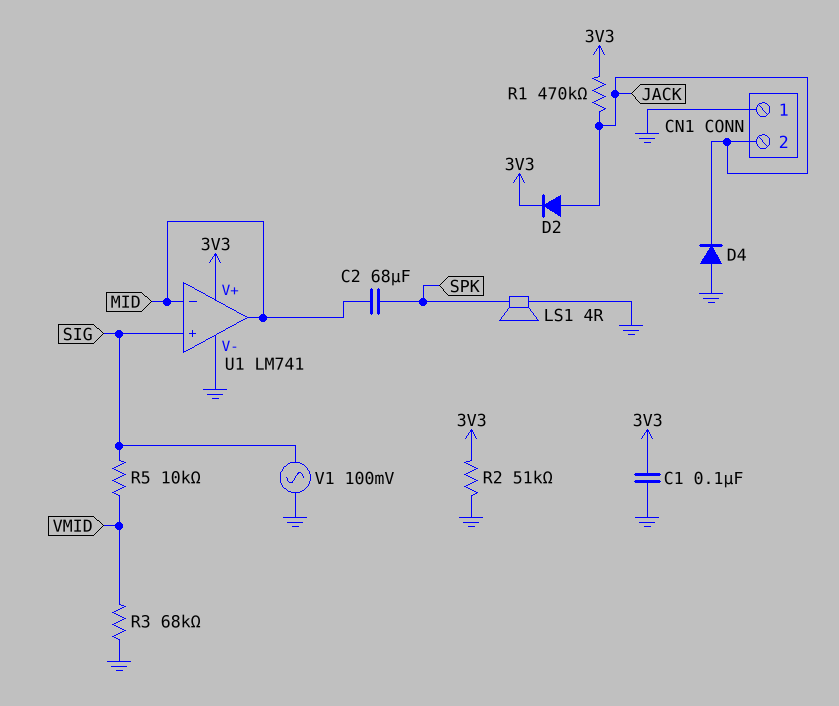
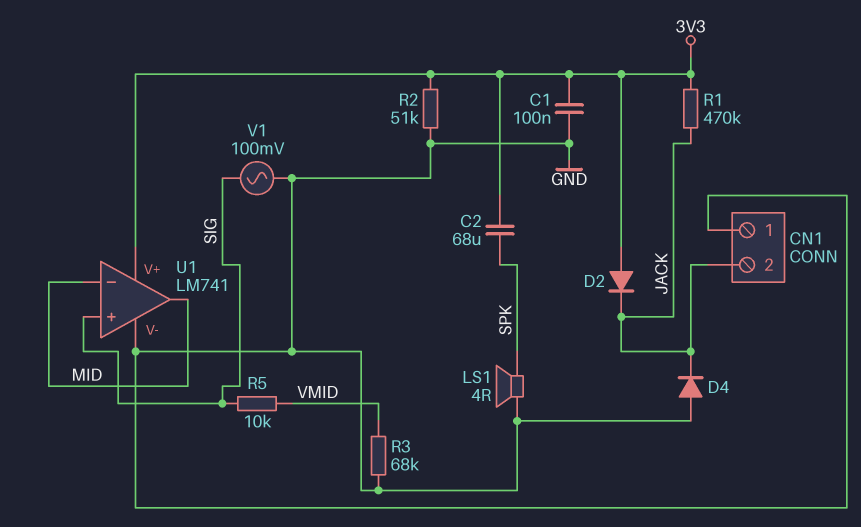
C2: 68uF (MID, SPK) -> 68uF (3V3, SPK)
D2: diode (A JACK, K 3V3) -> diode (A 3V3, K JACK)

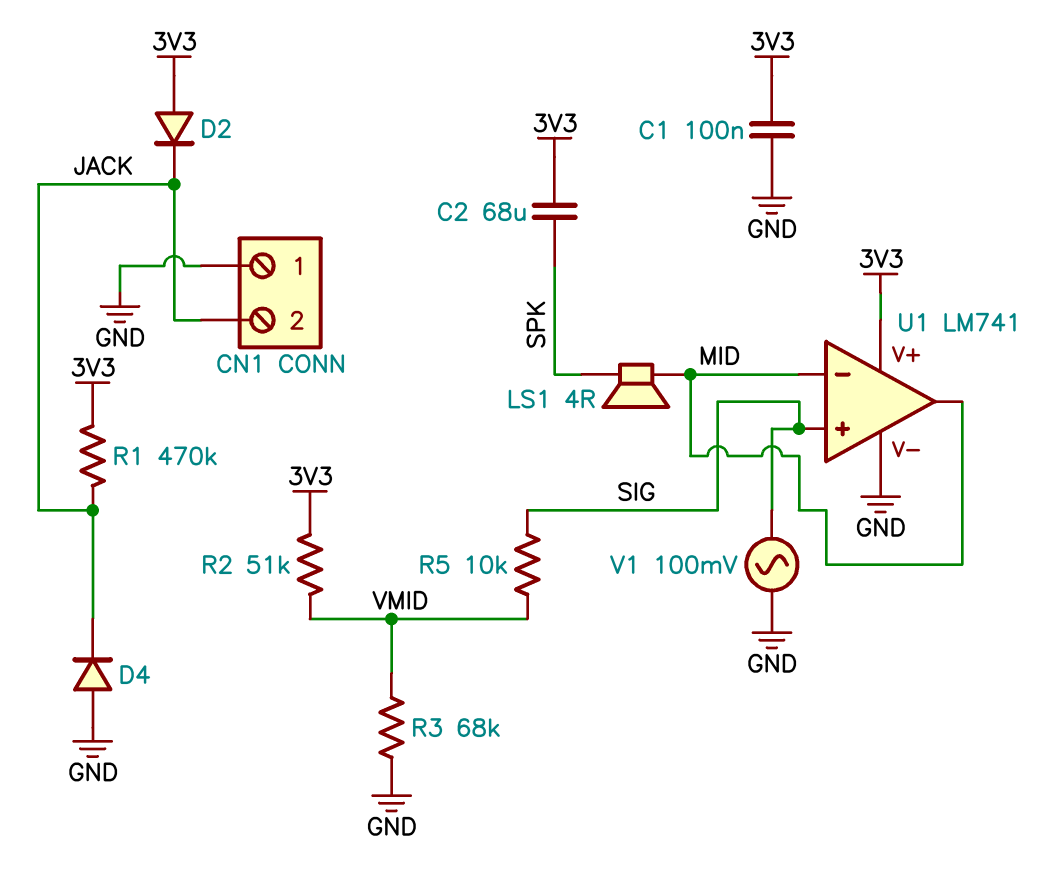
LS1: speaker 4R (GND, SPK) -> speaker 4R (MID, SPK)
R2: 51k (3V3, GND) -> 51k (3V3, VMID)

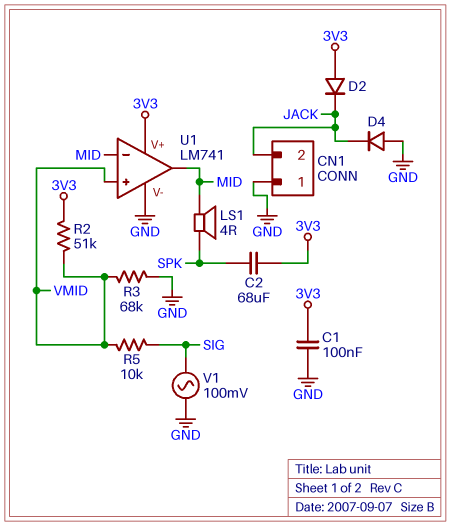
R1: 470k (3V3, JACK) -> none
U1 pin in+: SIG -> VMID

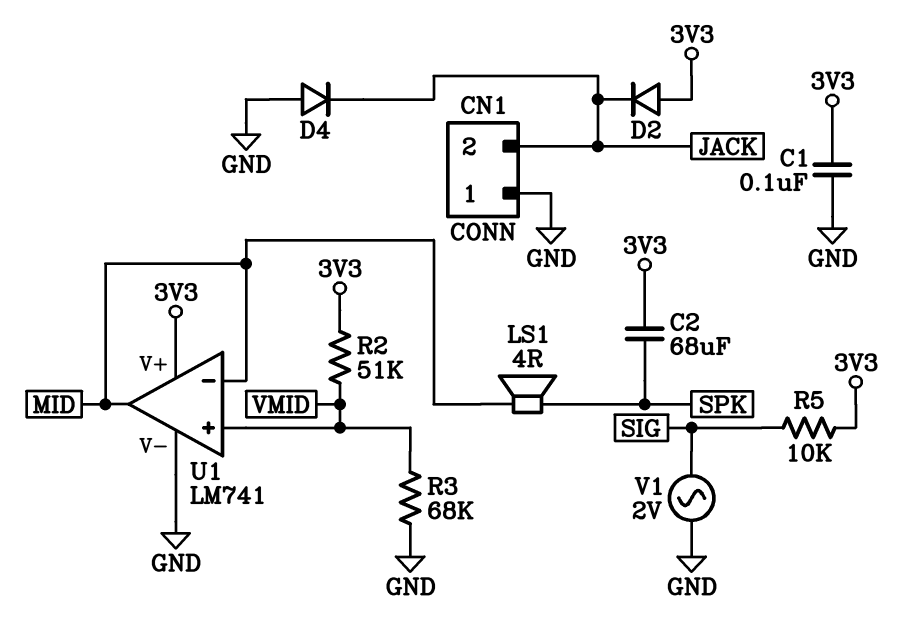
R5: 10k (SIG, VMID) -> 10k (3V3, SIG)
V1: AC 100mV (GND, SIG) -> AC 2V (GND, SIG)

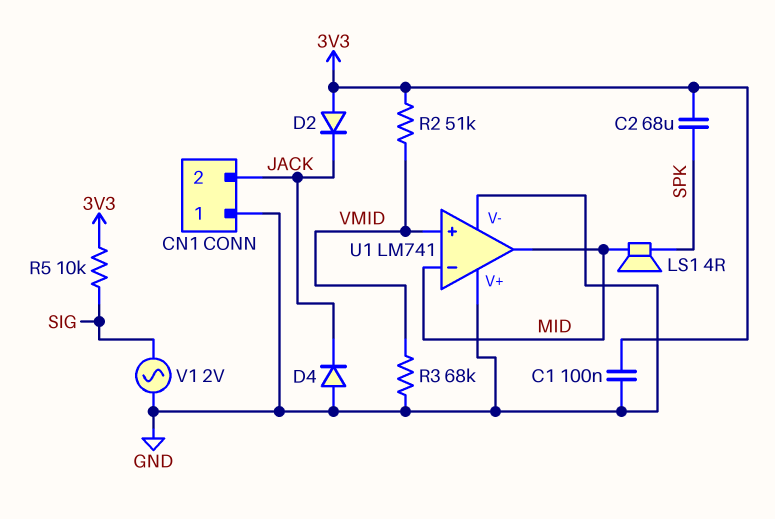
U1 pin V+: 3V3 -> GND

